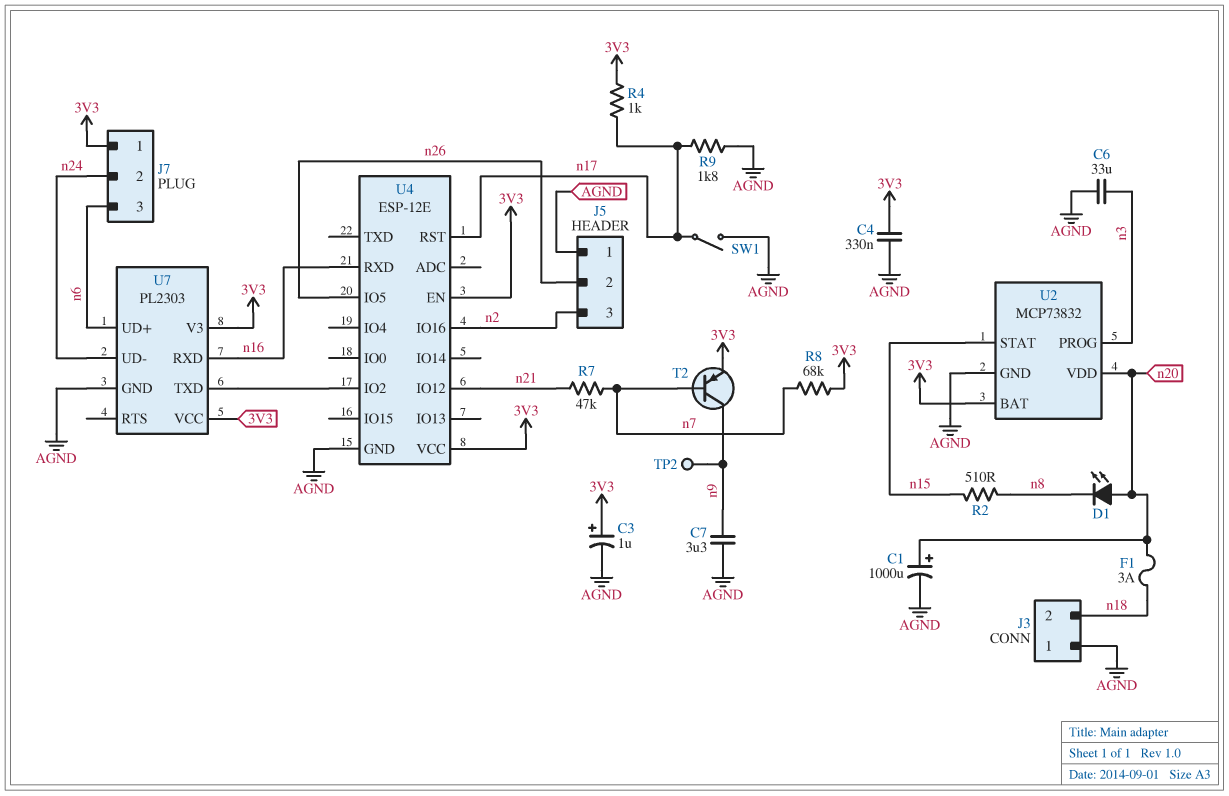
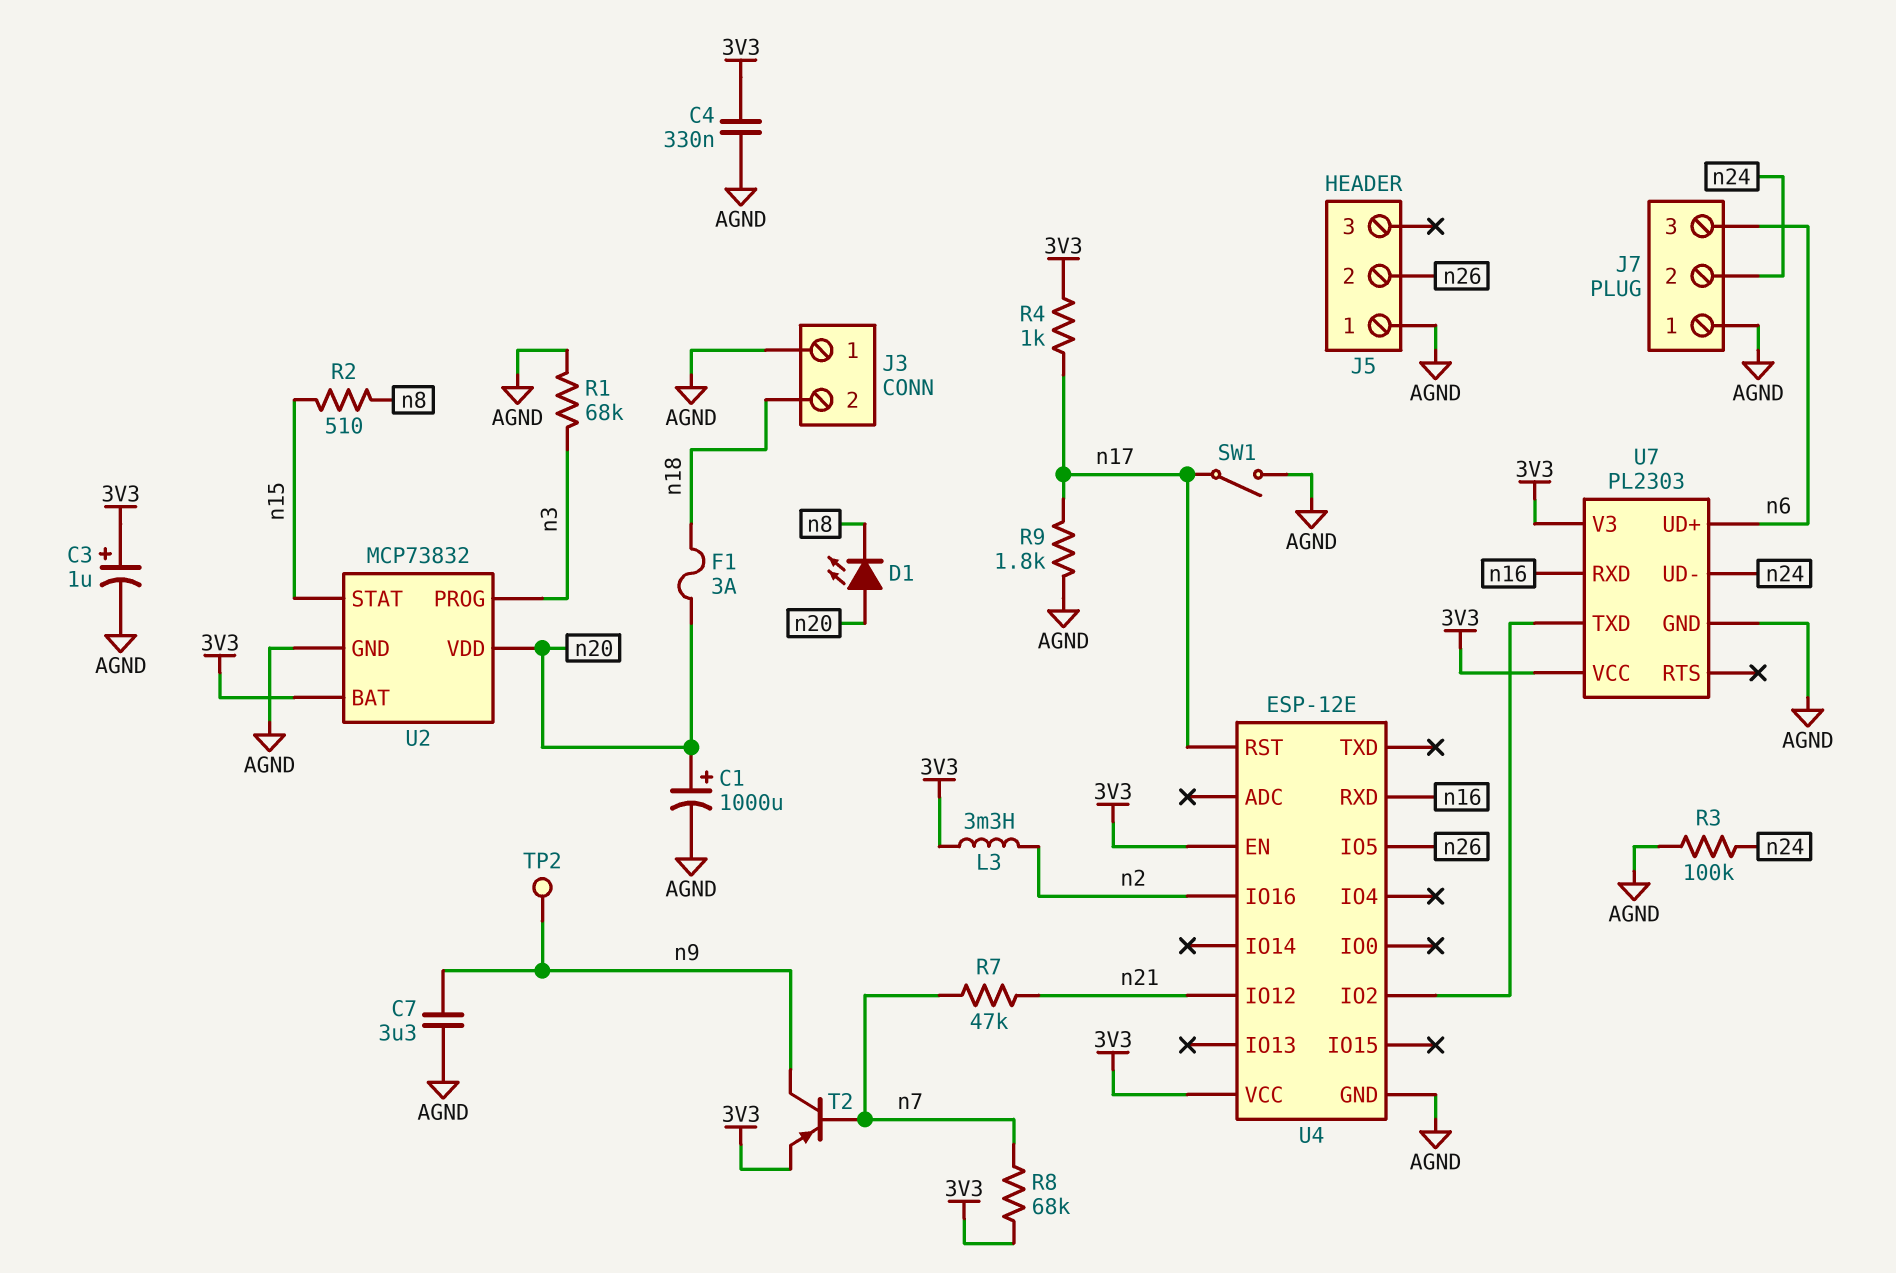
C6: 33uF (AGND, n3) -> none
J5 pin 3: n2 -> none
J7 pin 1: 3V3 -> AGND
L3: none -> 3.3mH (3V3, n2)
R1: none -> 68k (AGND, n3)
R3: none -> 100k (AGND, n24)

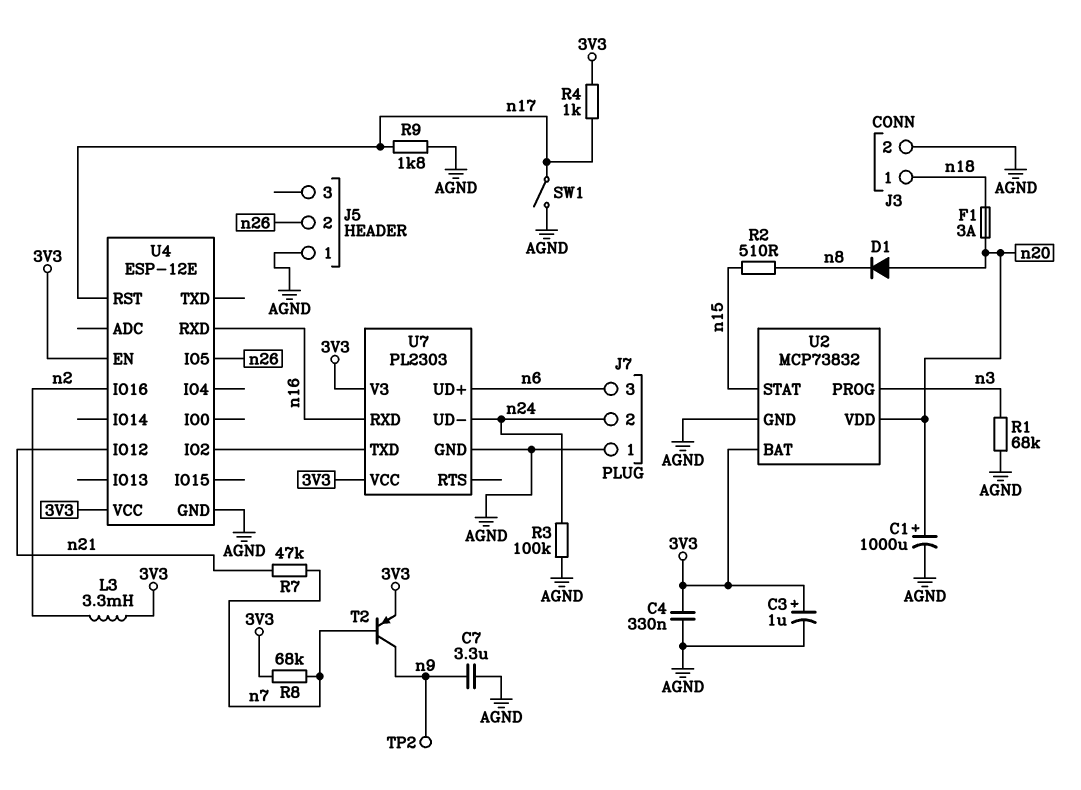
D1: LED (A n20, K n8) -> diode (A n20, K n8)
J3 pin 1: AGND -> n18
J3 pin 2: n18 -> AGND

